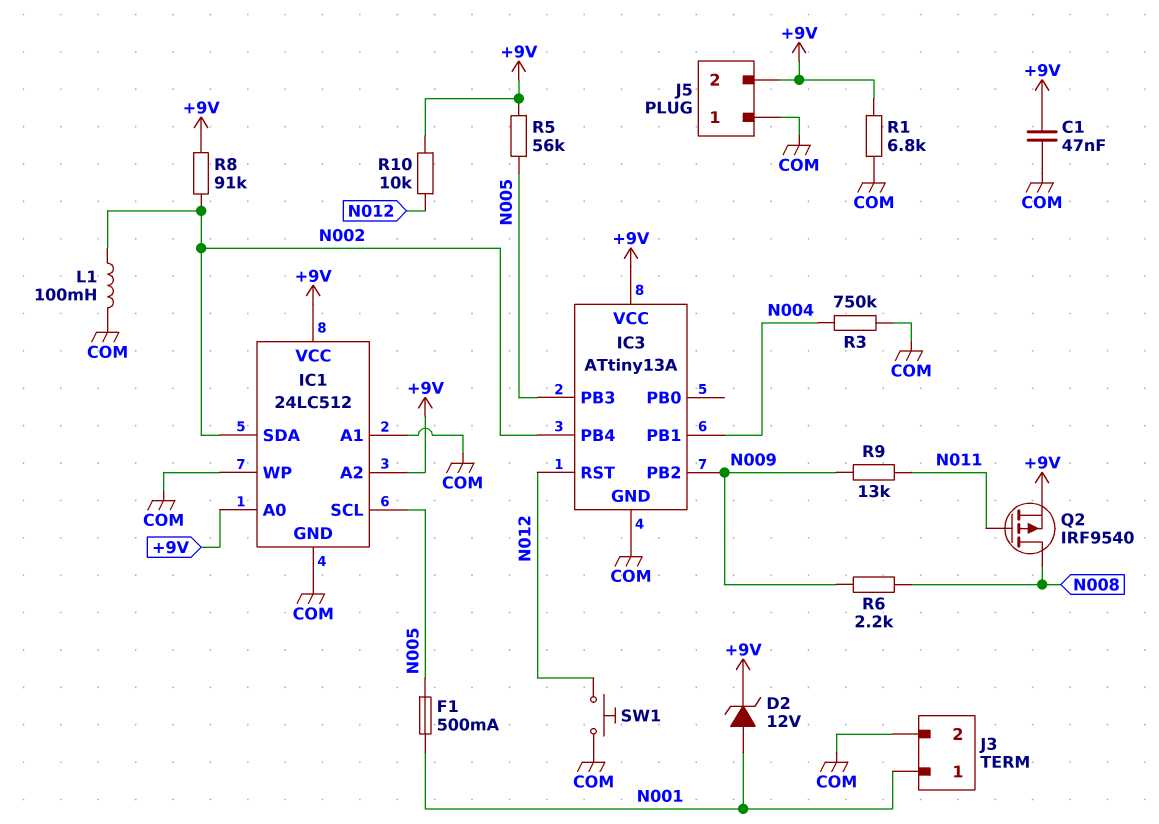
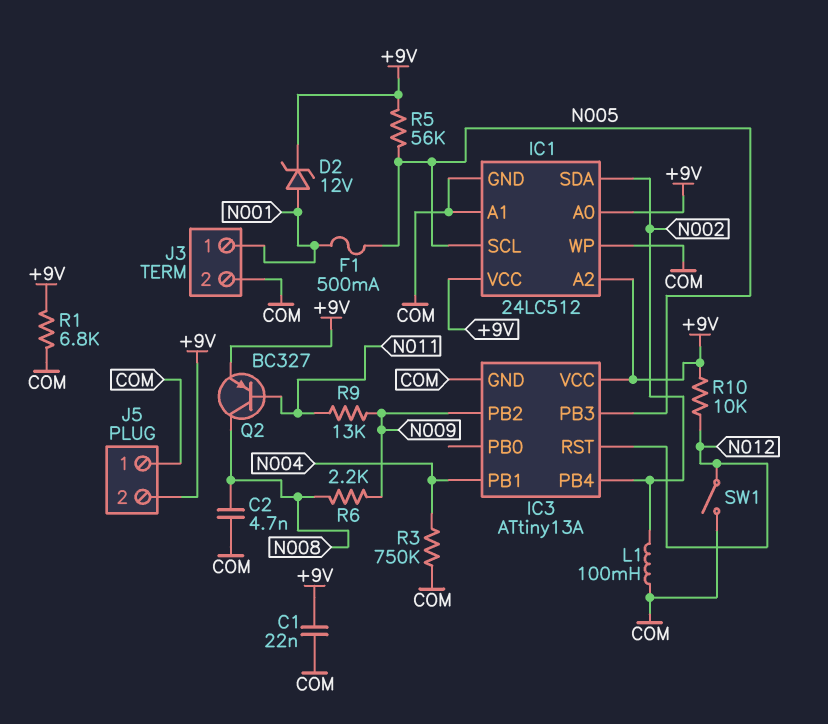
C1: 47nF (+9V, COM) -> 22nF (+9V, COM)
C2: none -> 4.7nF (COM, N008)
Q2: PMOS IRF9540 (G N011, D N008, S +9V) -> PNP BC327 (B N011, C N008, E +9V)
R8: 91k (+9V, N002) -> none
SW1: button (COM, N012) -> switch (COM, N012)

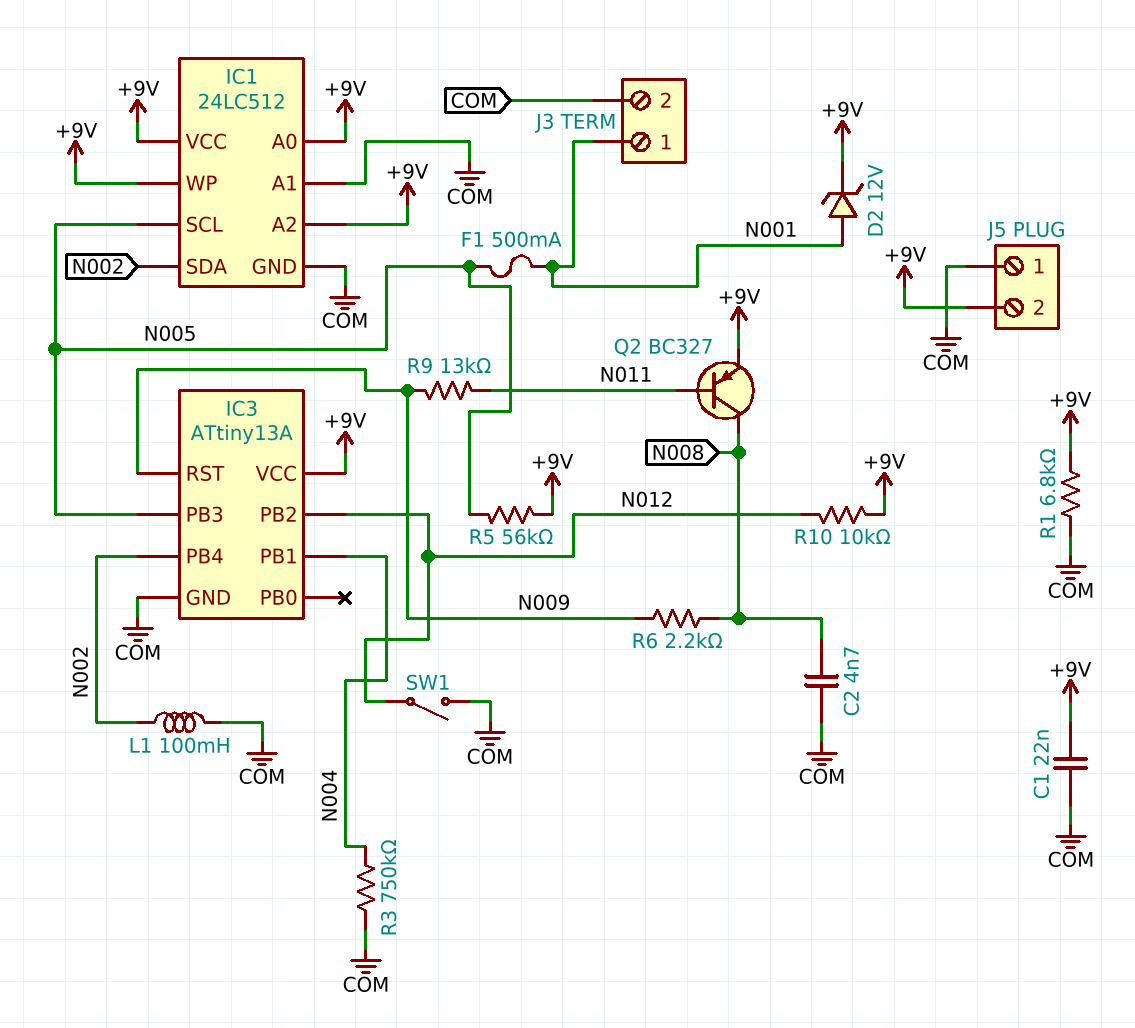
IC1 pin WP: COM -> +9V
IC3 pin PB2: N009 -> N012
IC3 pin RST: N012 -> N009

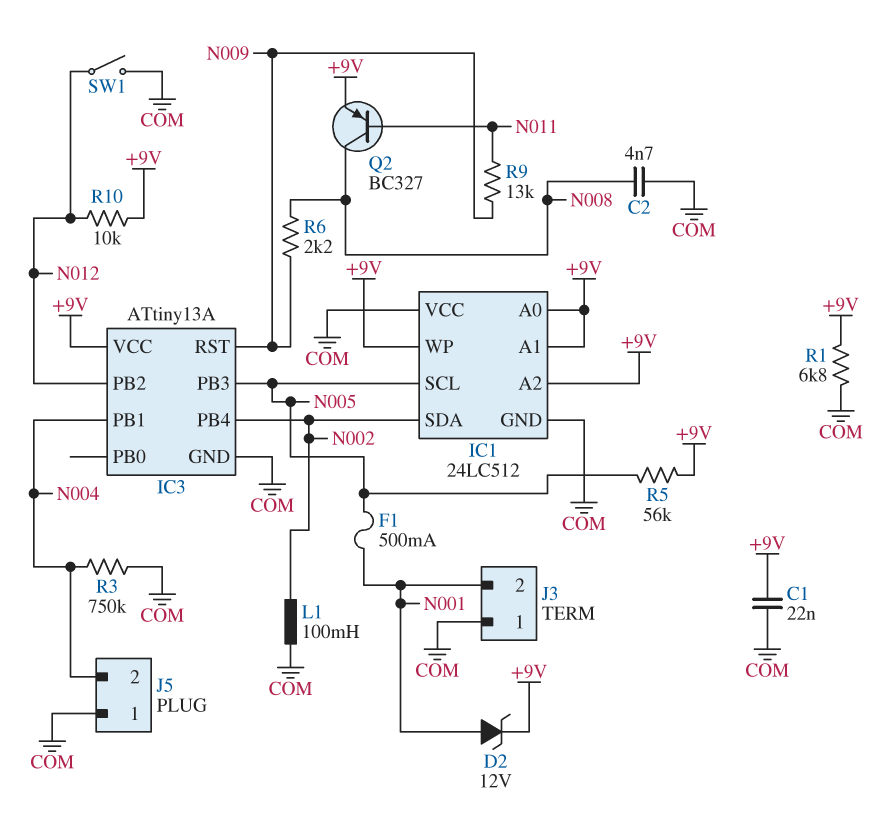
IC1 pin A1: COM -> +9V
IC1 pin VCC: +9V -> COM
J3 pin 1: N001 -> COM
J3 pin 2: COM -> N001
J5 pin 2: +9V -> N004

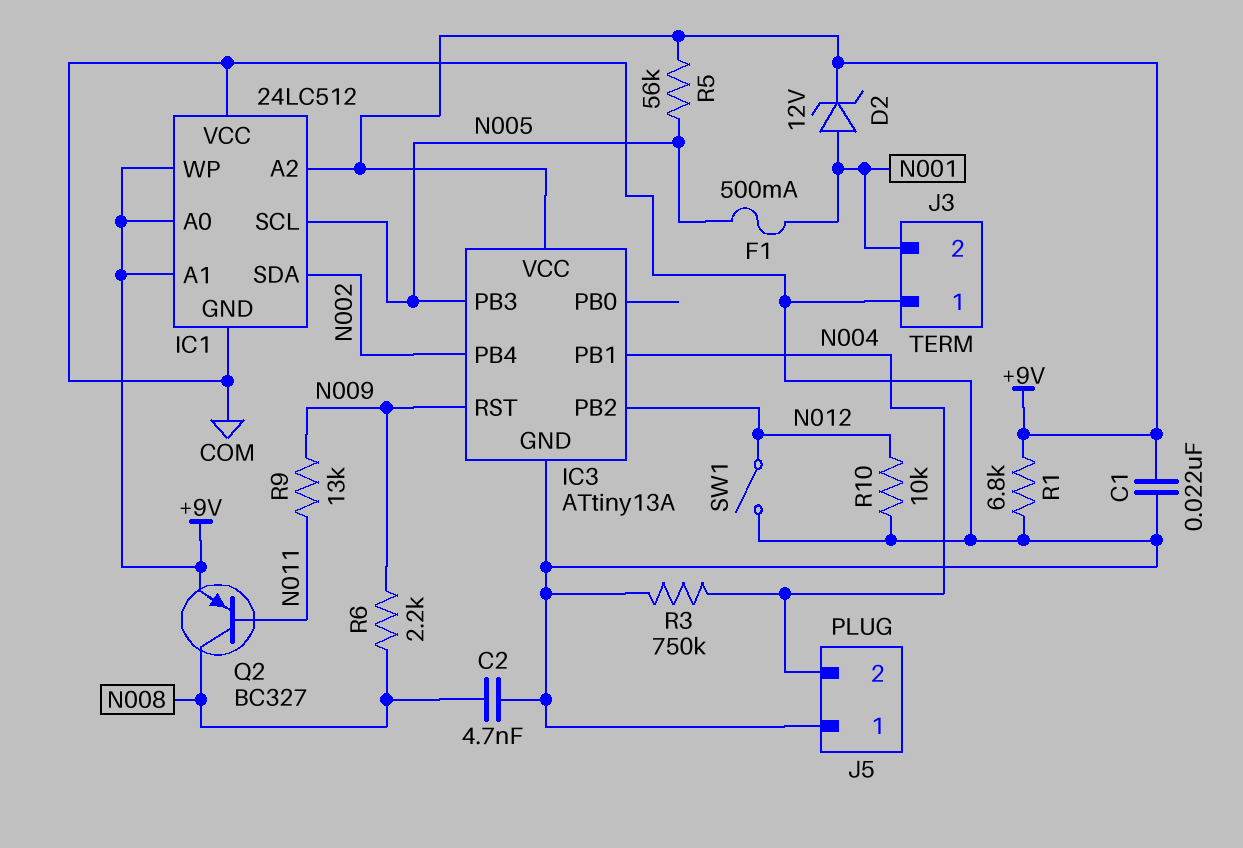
L1: 100mH (COM, N002) -> none
R10: 10k (+9V, N012) -> 10k (COM, N012)

